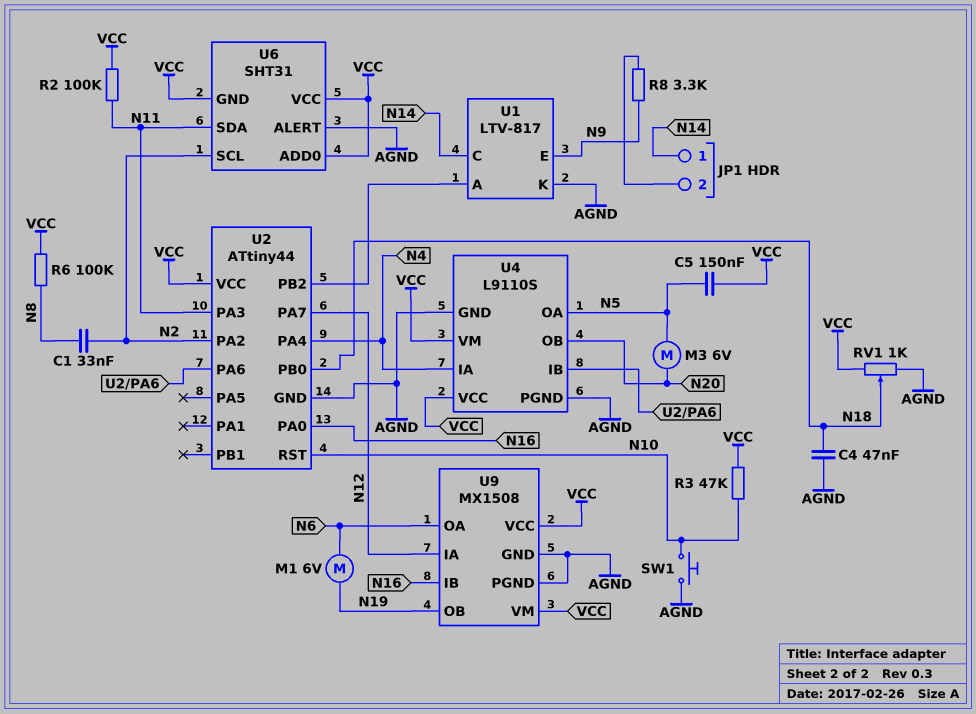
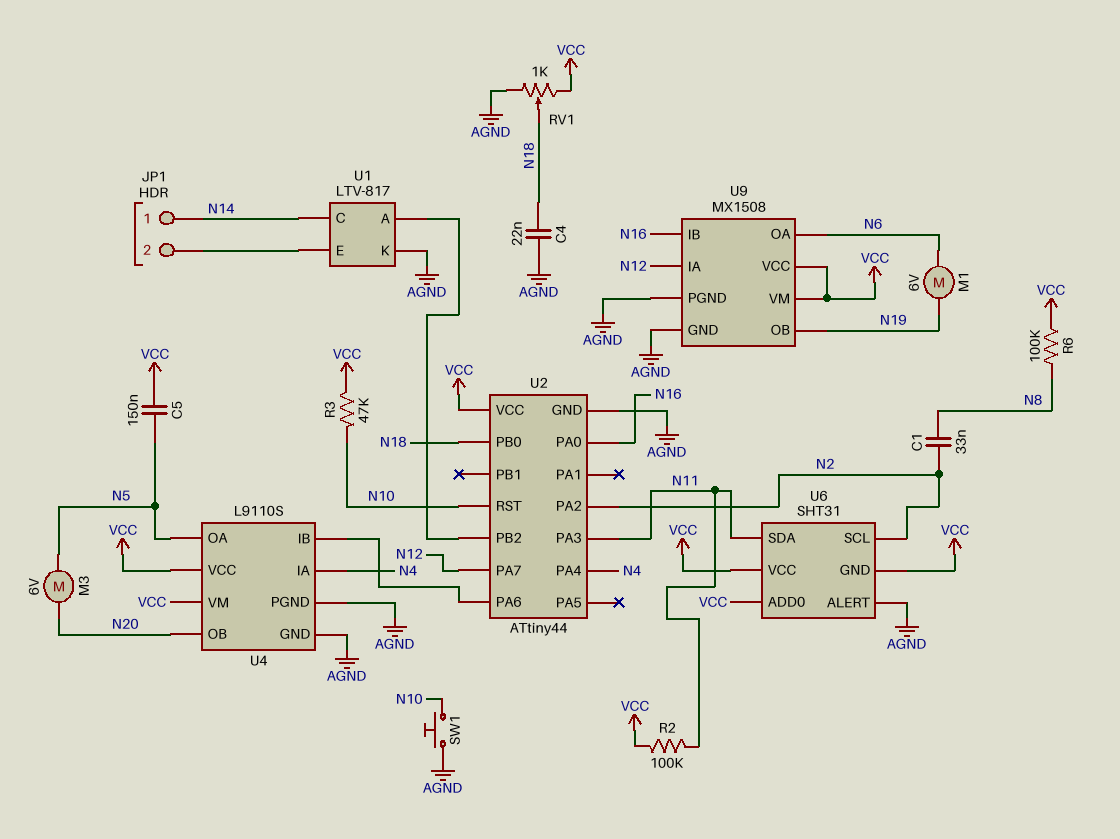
C4: 47nF (AGND, N18) -> 22nF (AGND, N18)
R8: 3.3k (JP1/2, N9) -> none
U1 pin E: N9 -> JP1/2

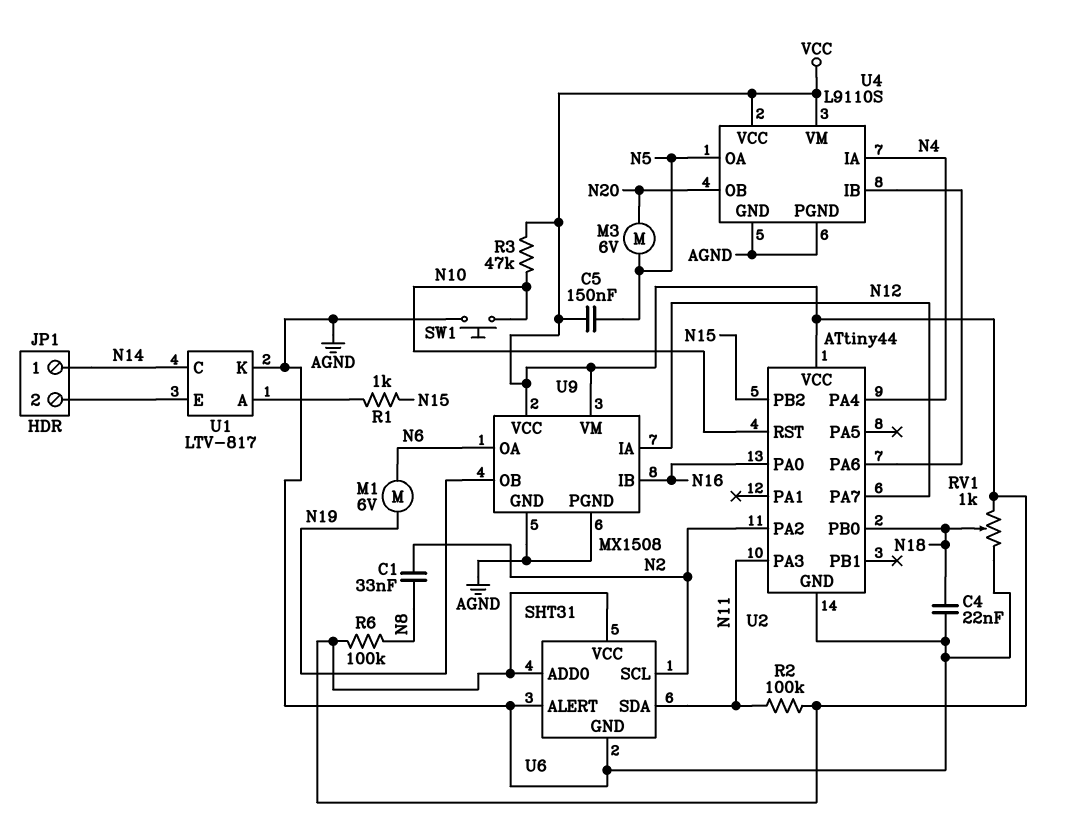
R1: none -> 1k (N15, U1/A)
U2 pin PB2: U1/A -> N15
U6 pin GND: VCC -> AGND

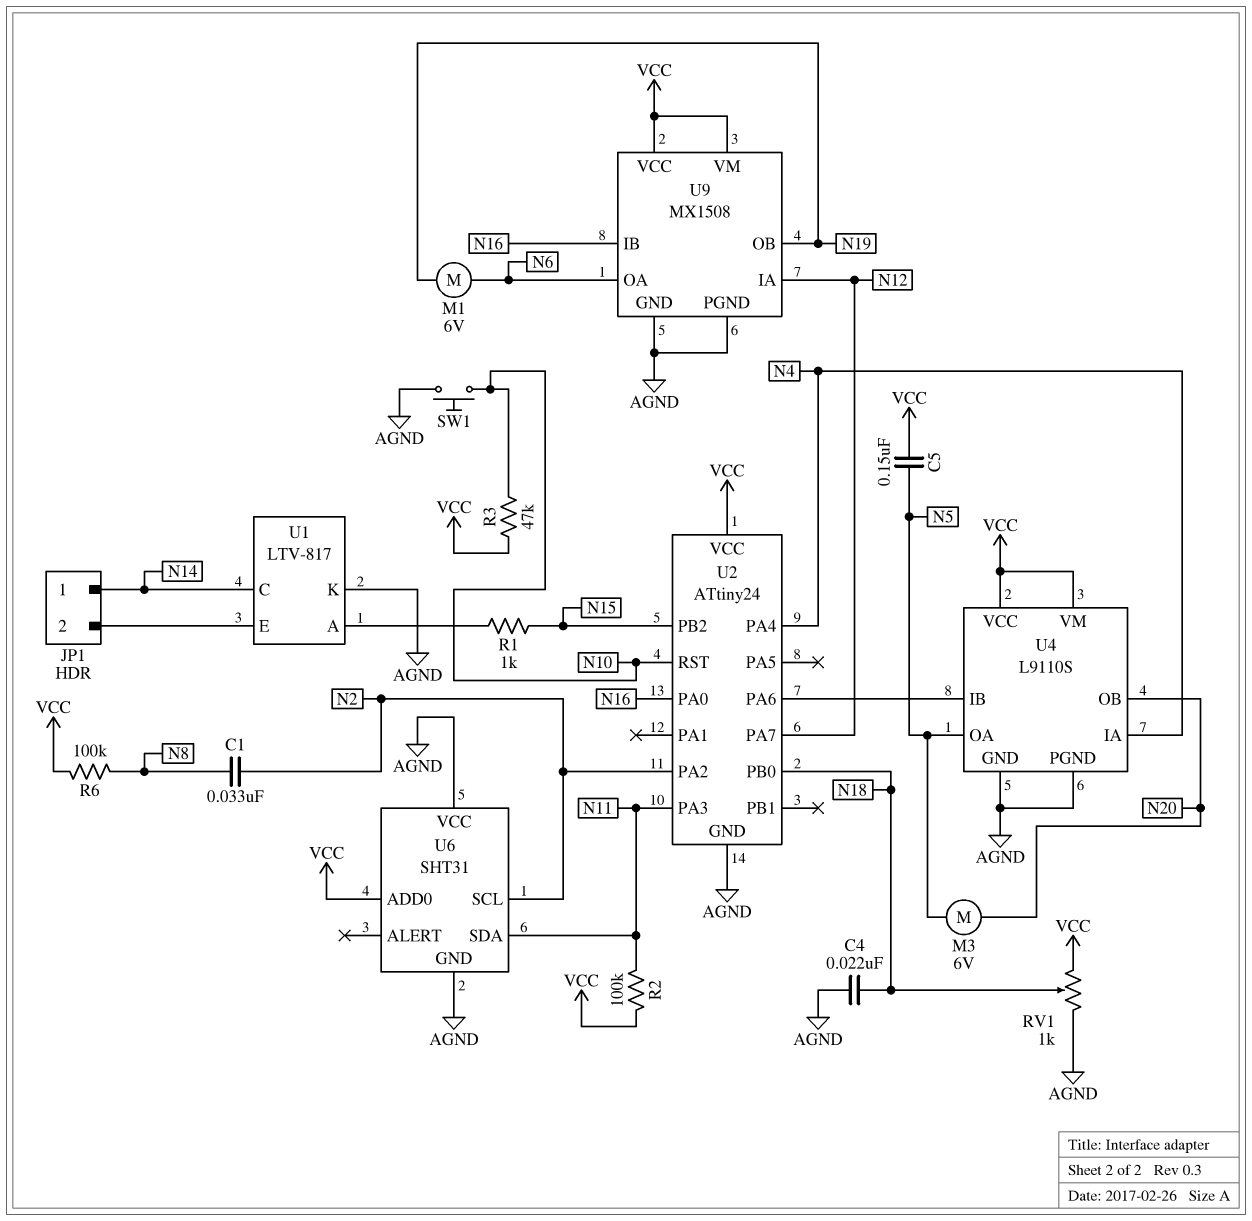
U2: ATtiny44 -> ATtiny24
U6 pin ALERT: AGND -> none
U6 pin VCC: VCC -> AGND

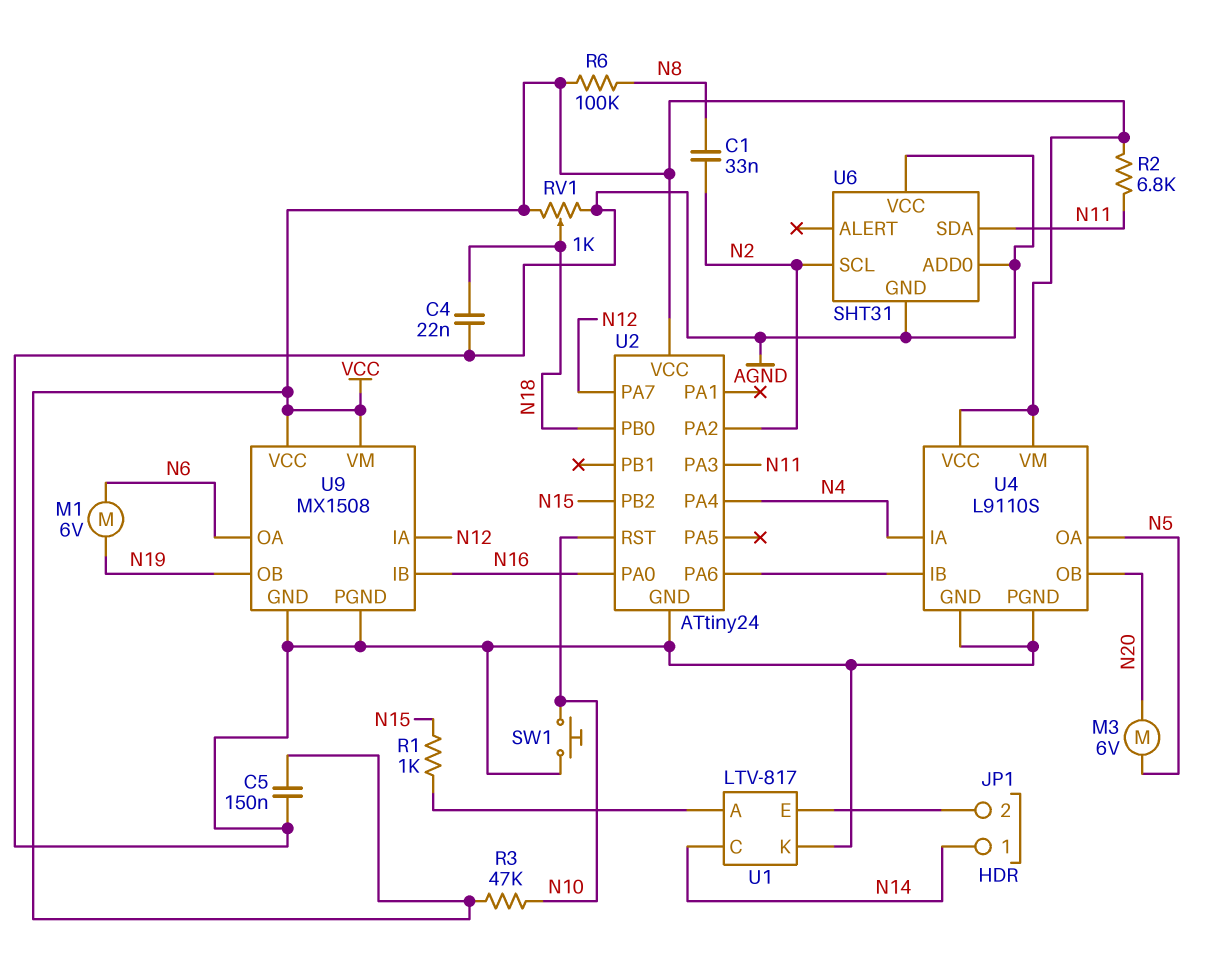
C5: 150nF (N5, VCC) -> 150nF (AGND, VCC)
R2: 100k (N11, VCC) -> 6.8k (N11, VCC)
U6 pin ADD0: VCC -> AGND

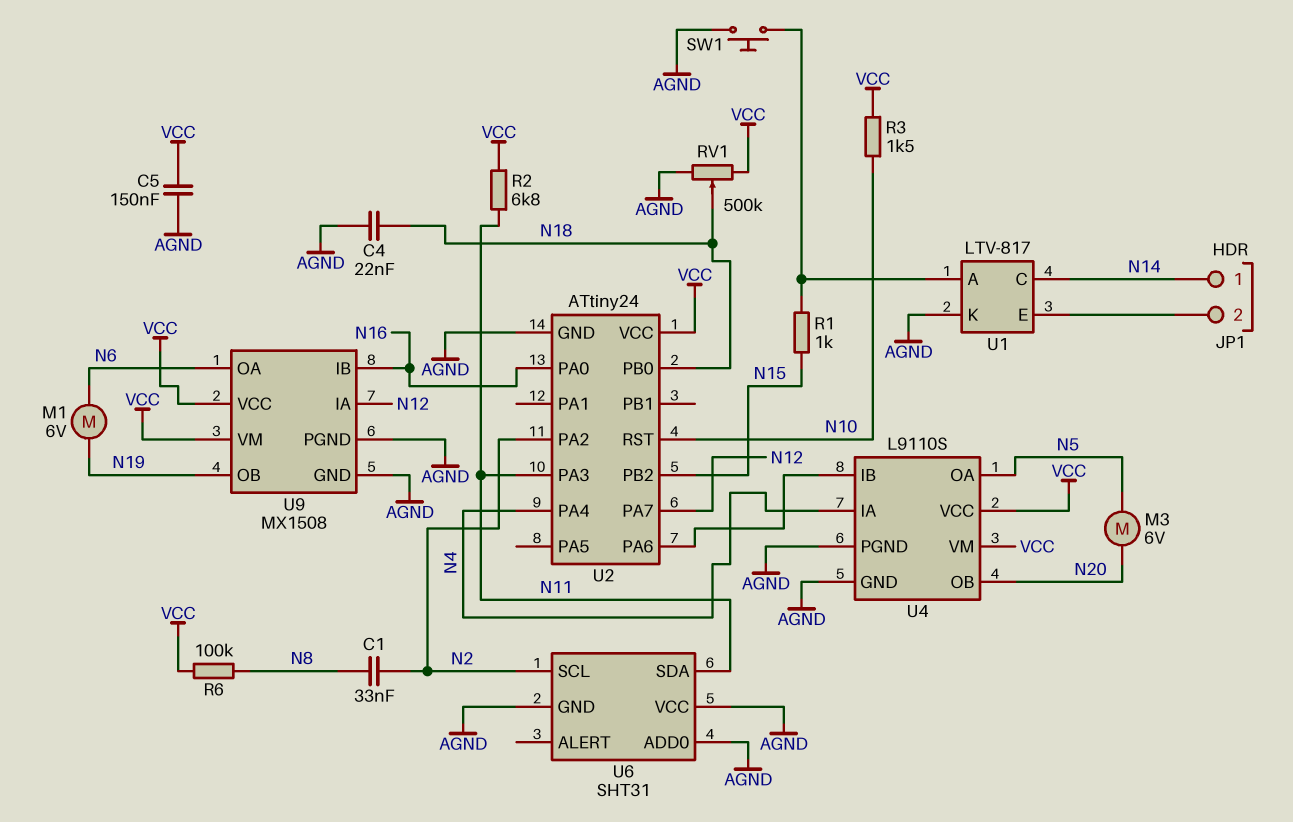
R3: 47k (N10, VCC) -> 1.5k (N10, VCC)
RV1: 1k (AGND, VCC, wiper N18) -> 500k (AGND, VCC, wiper N18)
SW1: button (AGND, N10) -> button (AGND, U1/A)

